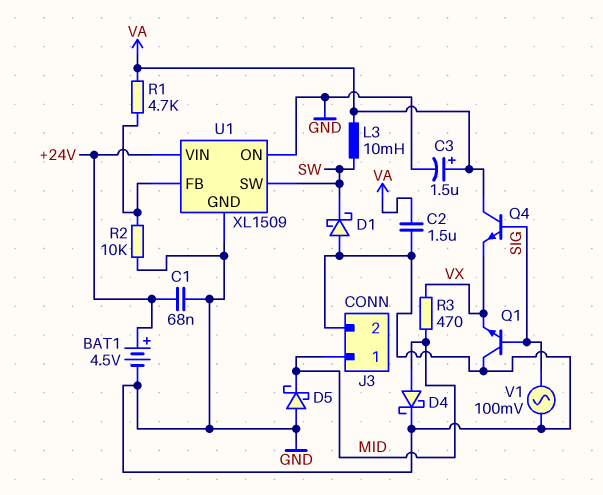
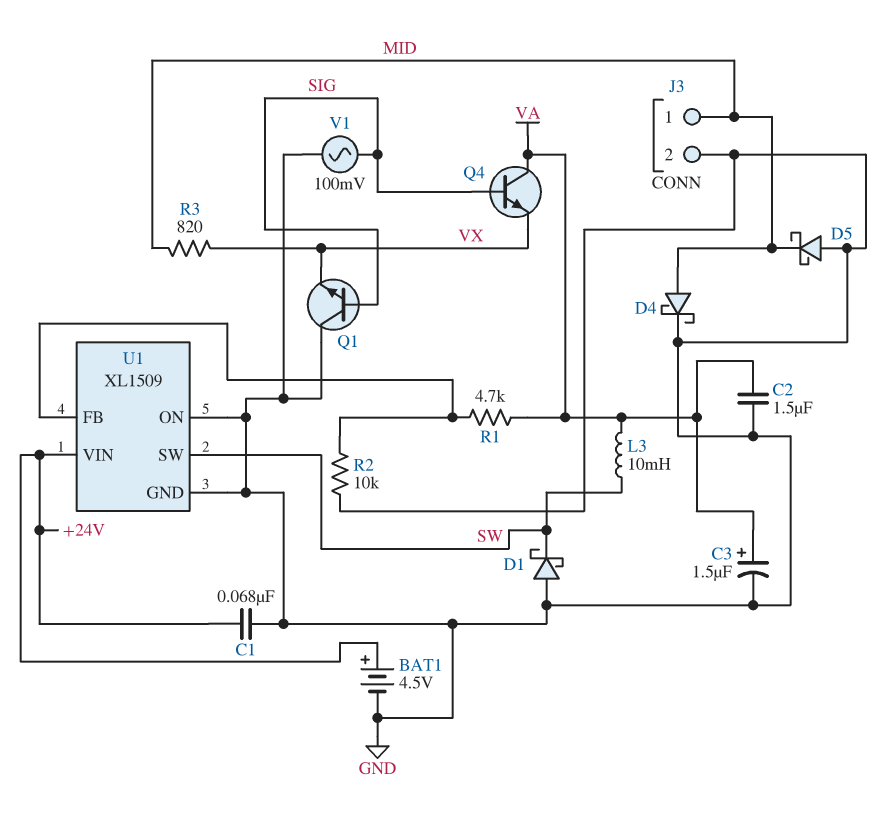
R3: 470 (MID, VX) -> 820 (MID, VX)

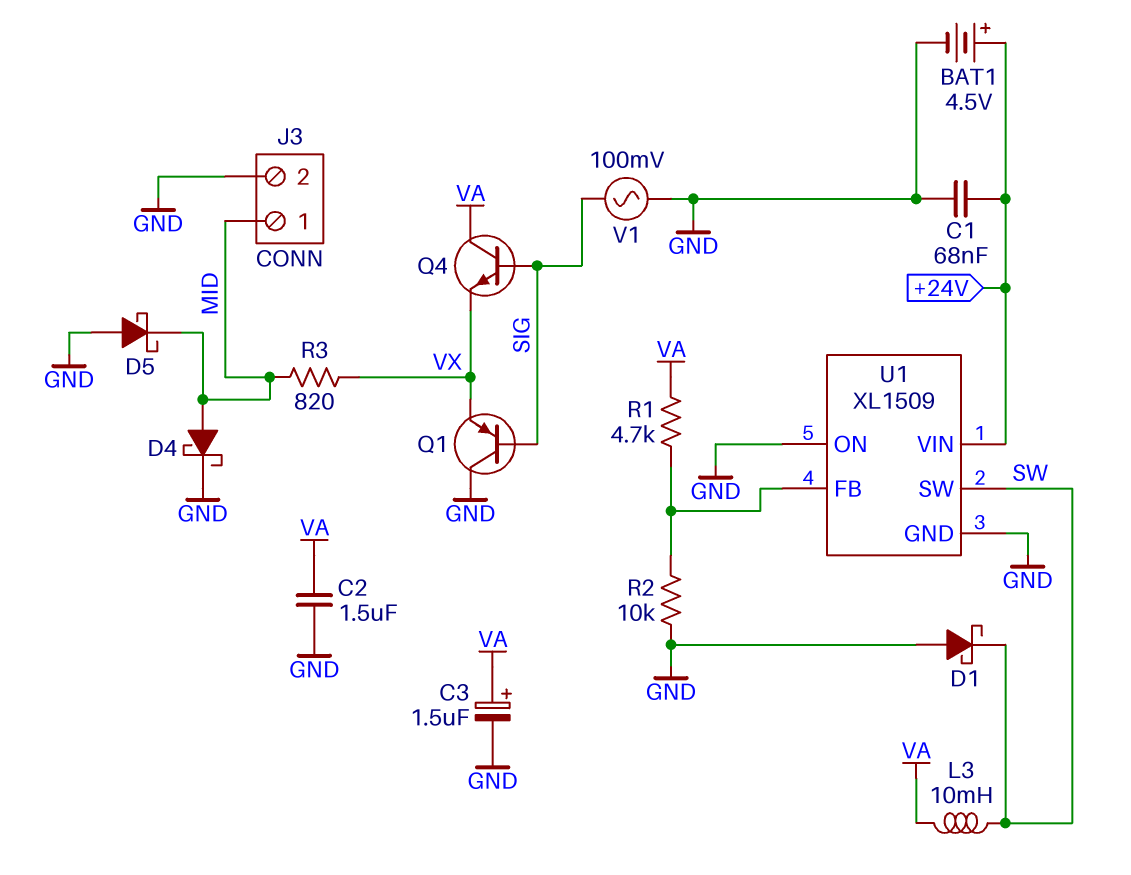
Q1: NPN (B SIG, C GND, E VX) -> PNP (B SIG, C GND, E VX)

